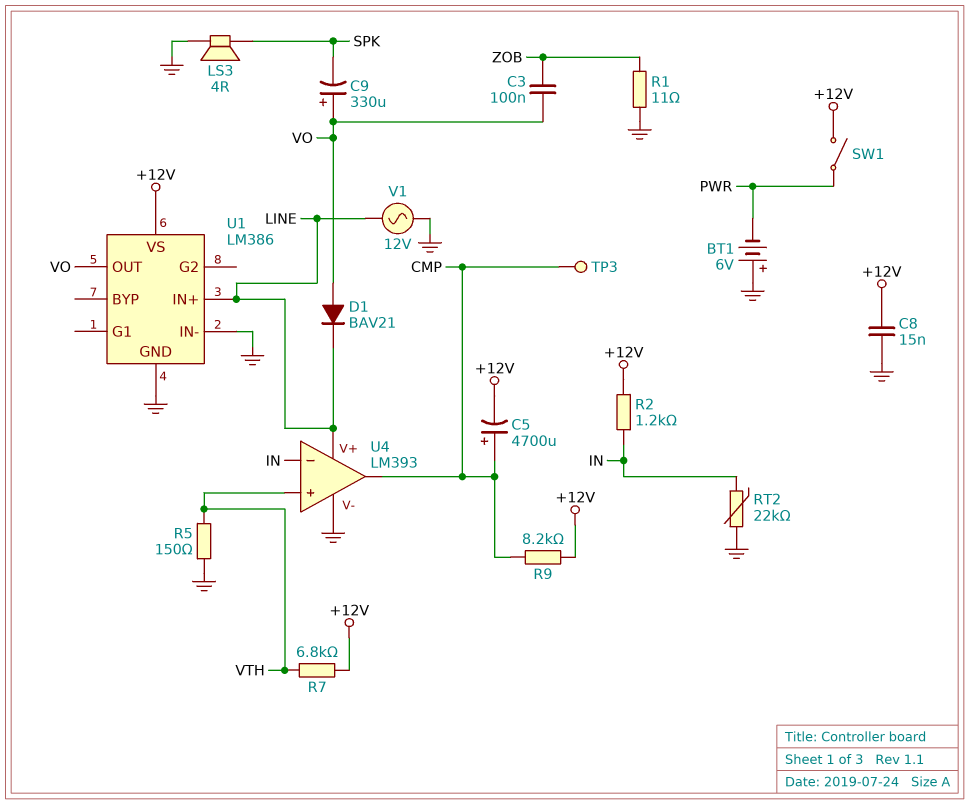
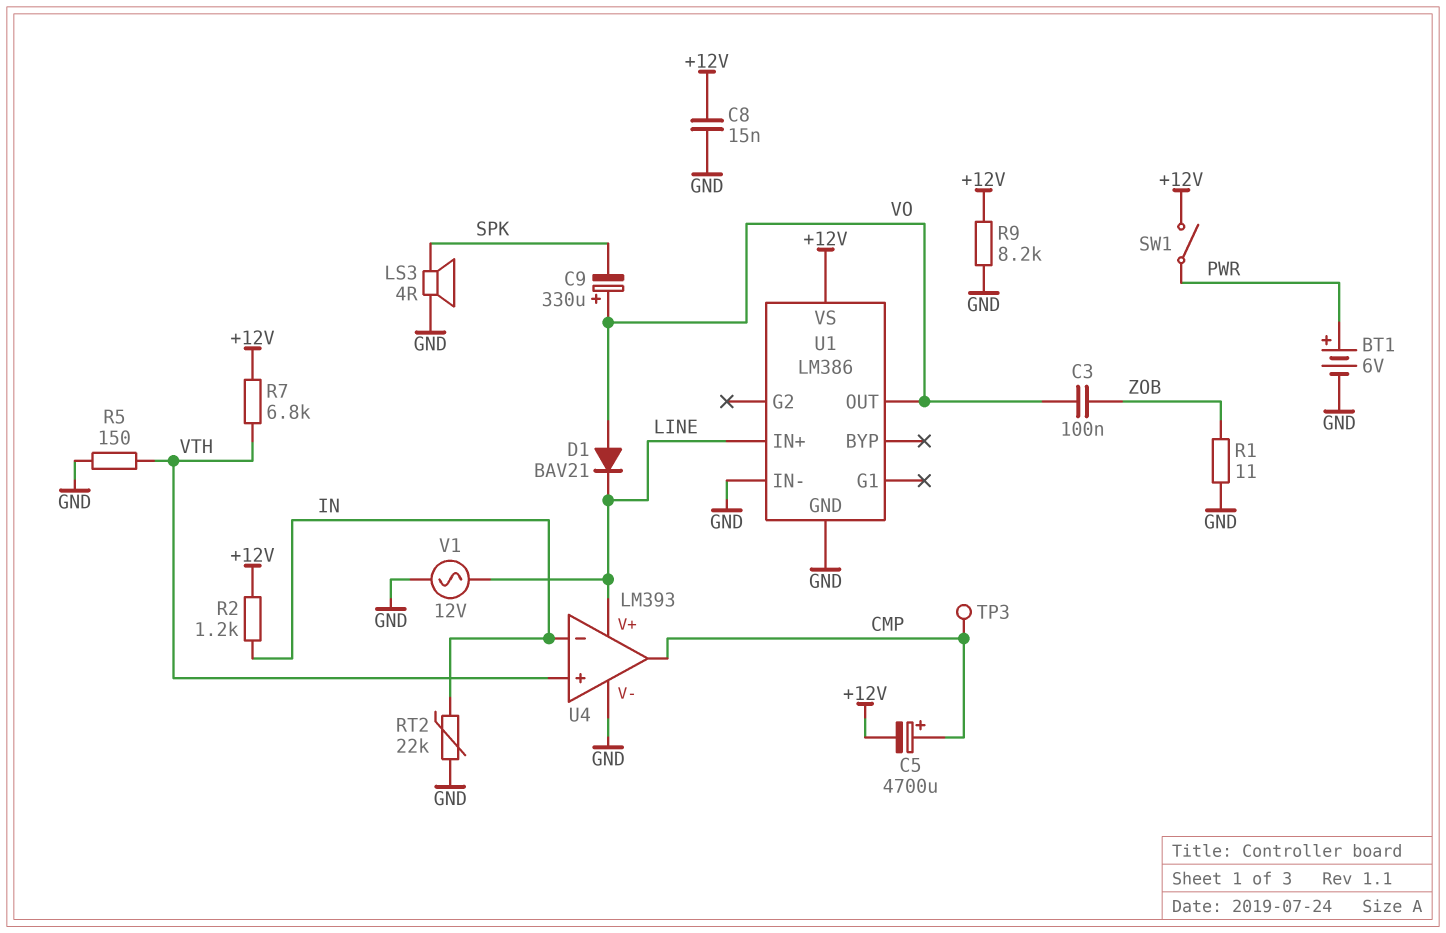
BT1: 6V (plus GND, minus PWR) -> 6V (plus PWR, minus GND)
R9: 8.2k (+12V, CMP) -> 8.2k (+12V, GND)

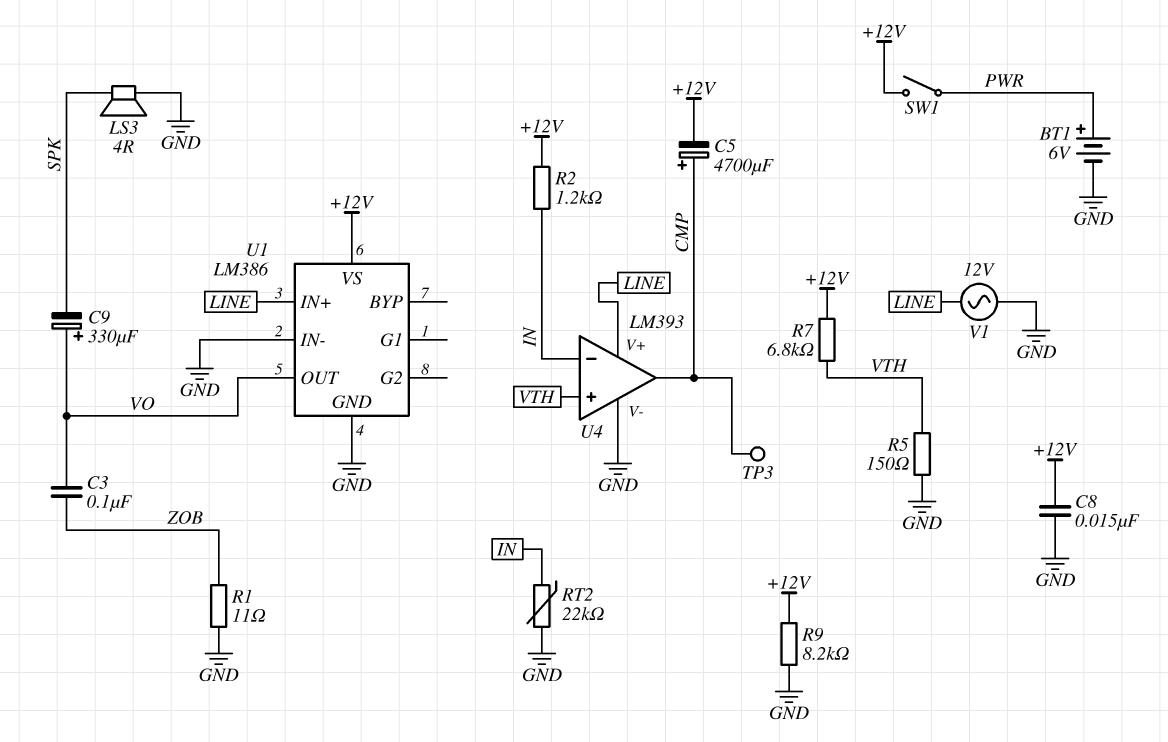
D1: diode BAV21 (A VO, K LINE) -> none

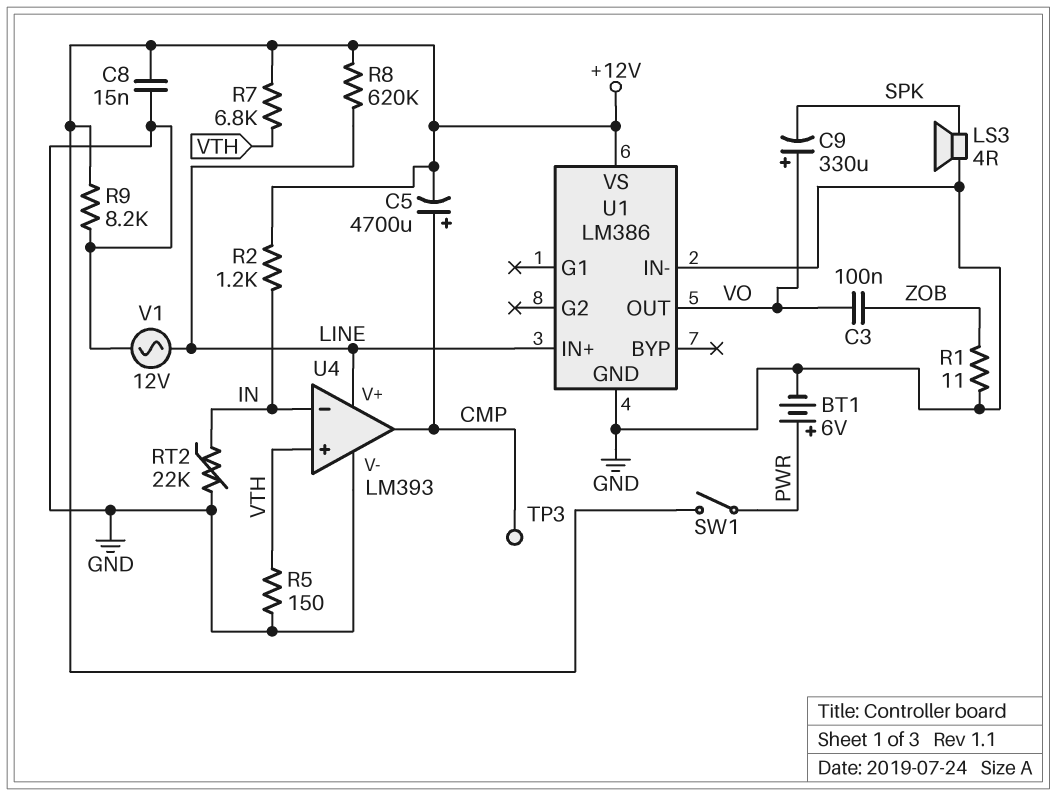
R8: none -> 620k (+12V, LINE)

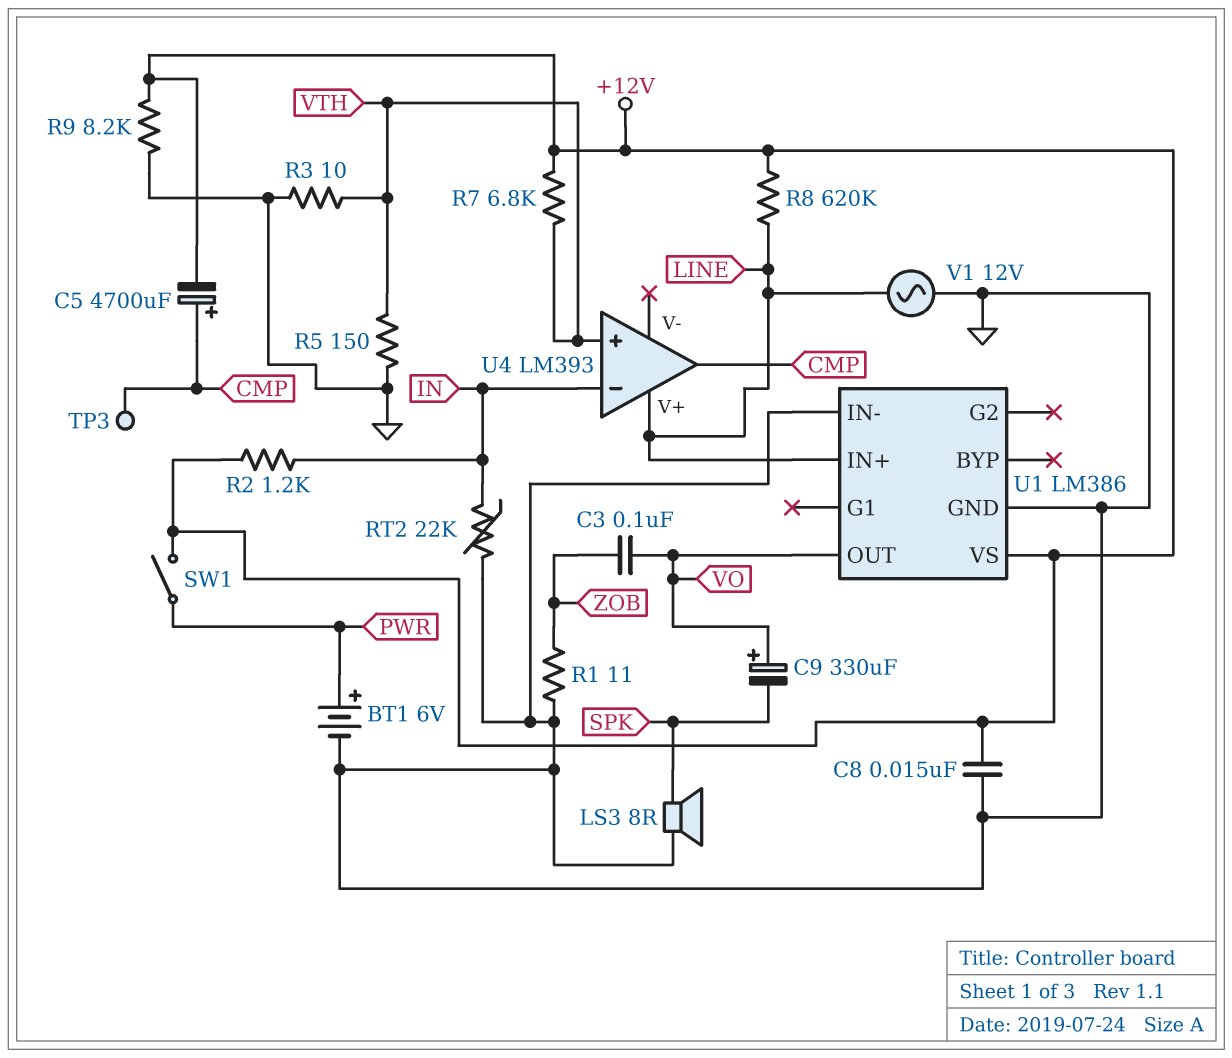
LS3: speaker 4R (GND, SPK) -> speaker 8R (GND, SPK)
R3: none -> 10 (GND, VTH)
U4 pin V-: GND -> none

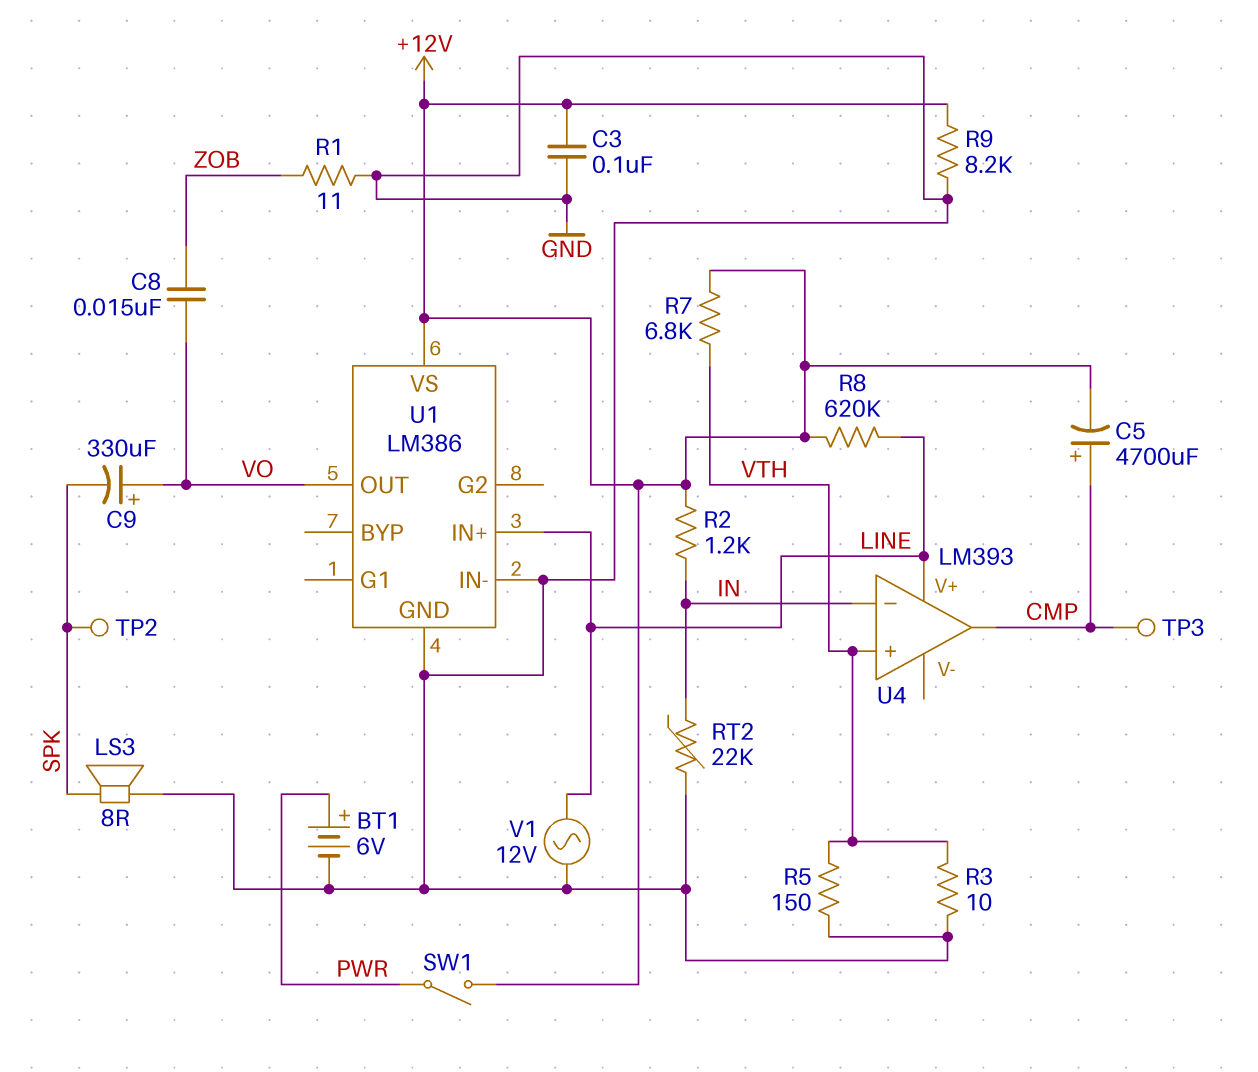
C3: 100nF (VO, ZOB) -> 100nF (+12V, GND)
C8: 15nF (+12V, GND) -> 15nF (VO, ZOB)
TP2: none -> test point (SPK)

